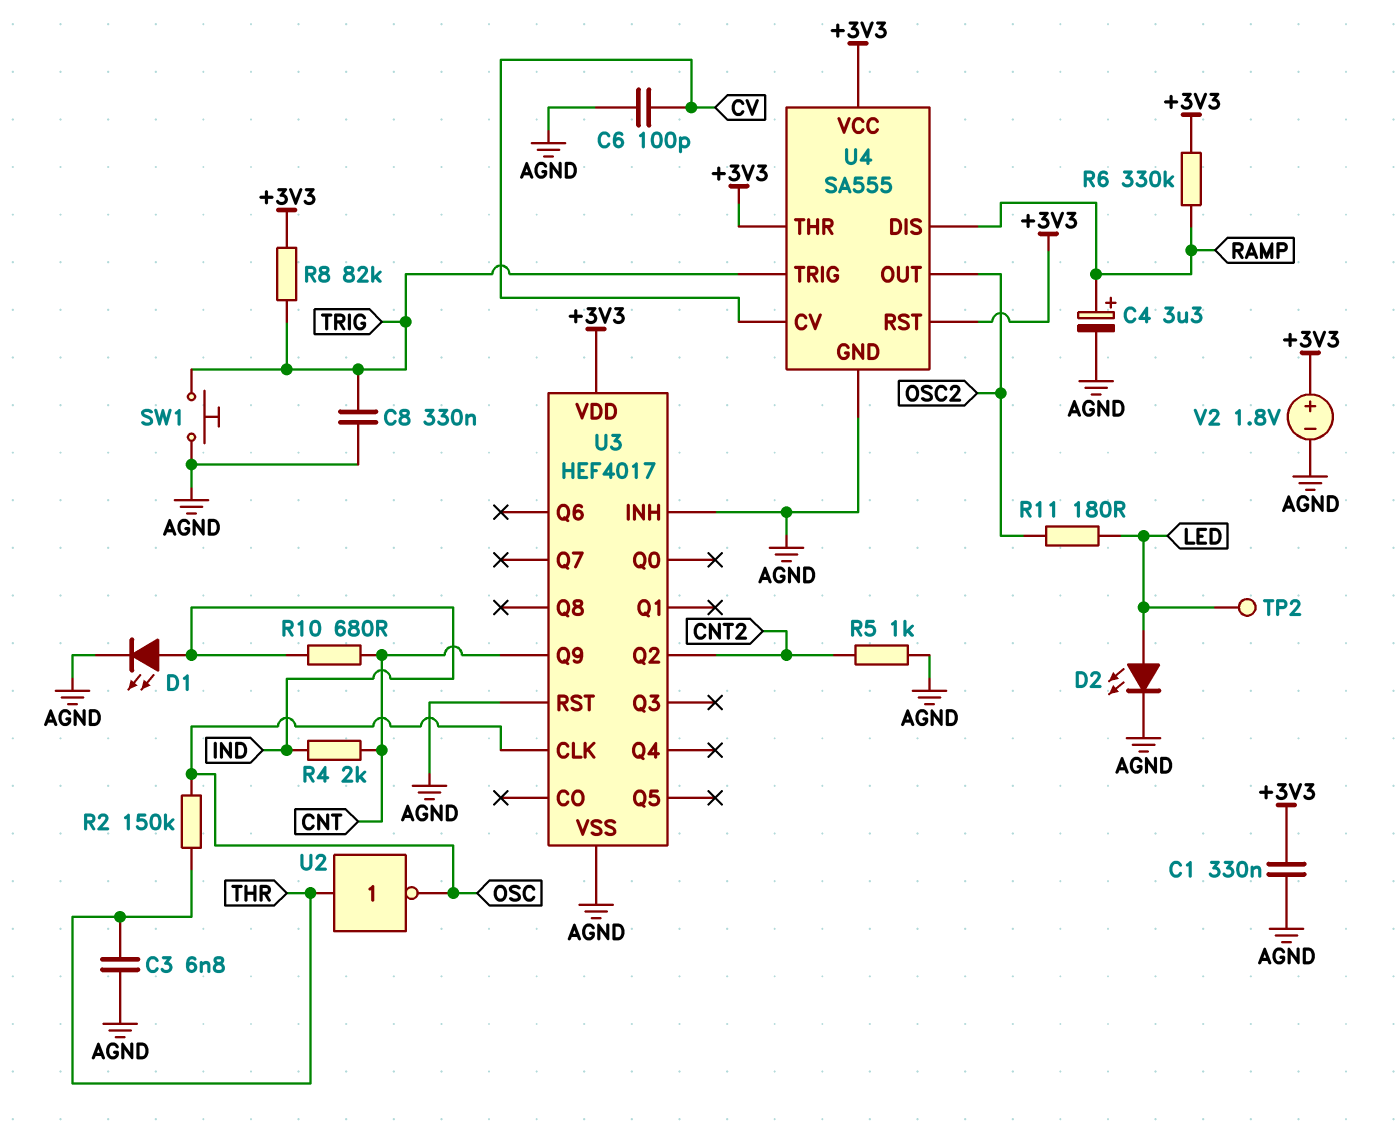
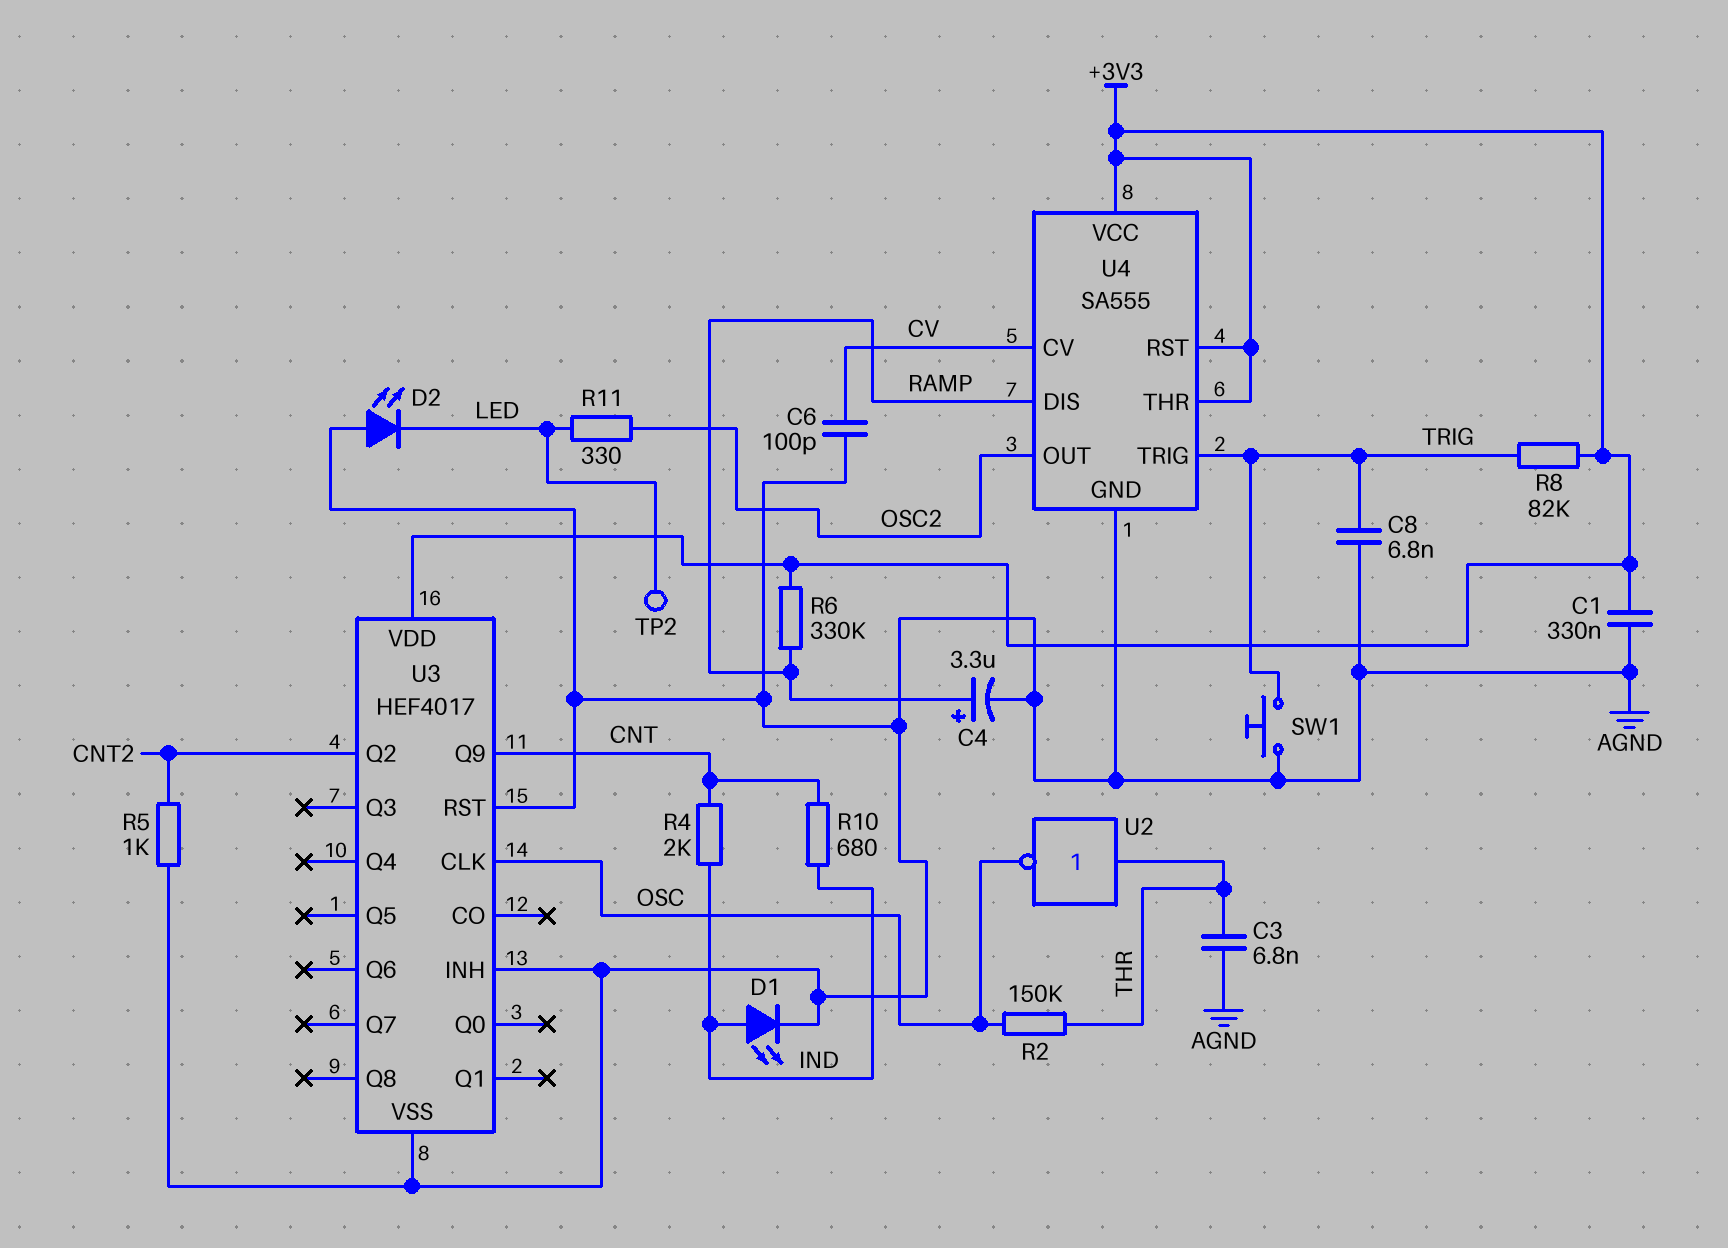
C8: 330nF (AGND, TRIG) -> 6.8nF (AGND, TRIG)
D2: LED (A LED, K AGND) -> LED (A AGND, K LED)
R11: 180 (LED, OSC2) -> 330 (LED, OSC2)
V2: 1.8V (plus +3V3, minus AGND) -> none

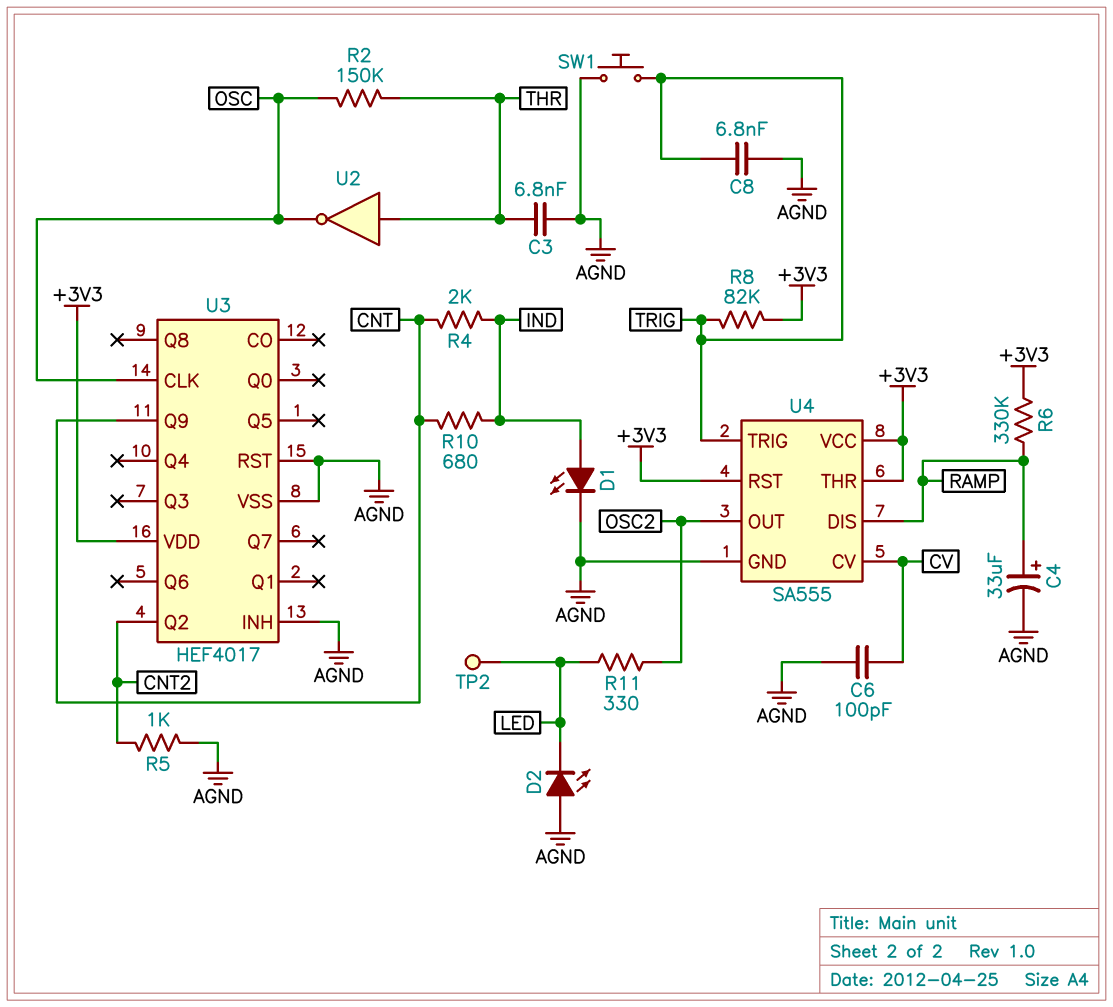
C1: 330nF (+3V3, AGND) -> none
C4: 3.3uF (plus RAMP, minus AGND) -> 33uF (plus RAMP, minus AGND)

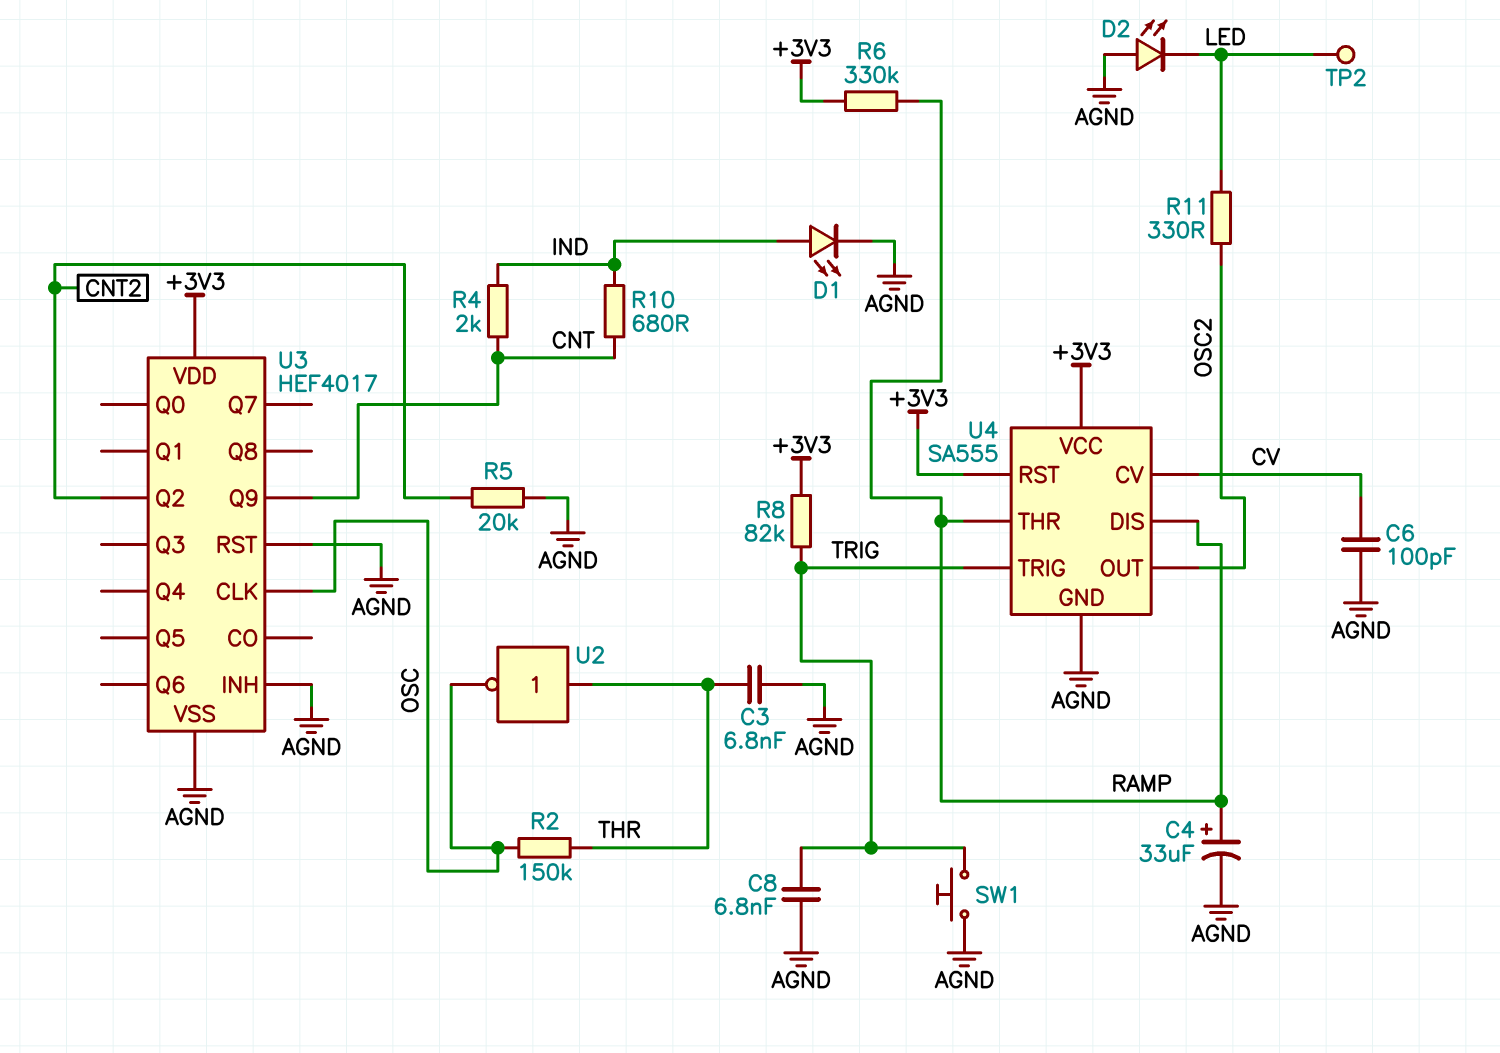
R5: 1k (AGND, CNT2) -> 20k (AGND, CNT2)
U4 pin THR: +3V3 -> RAMP

